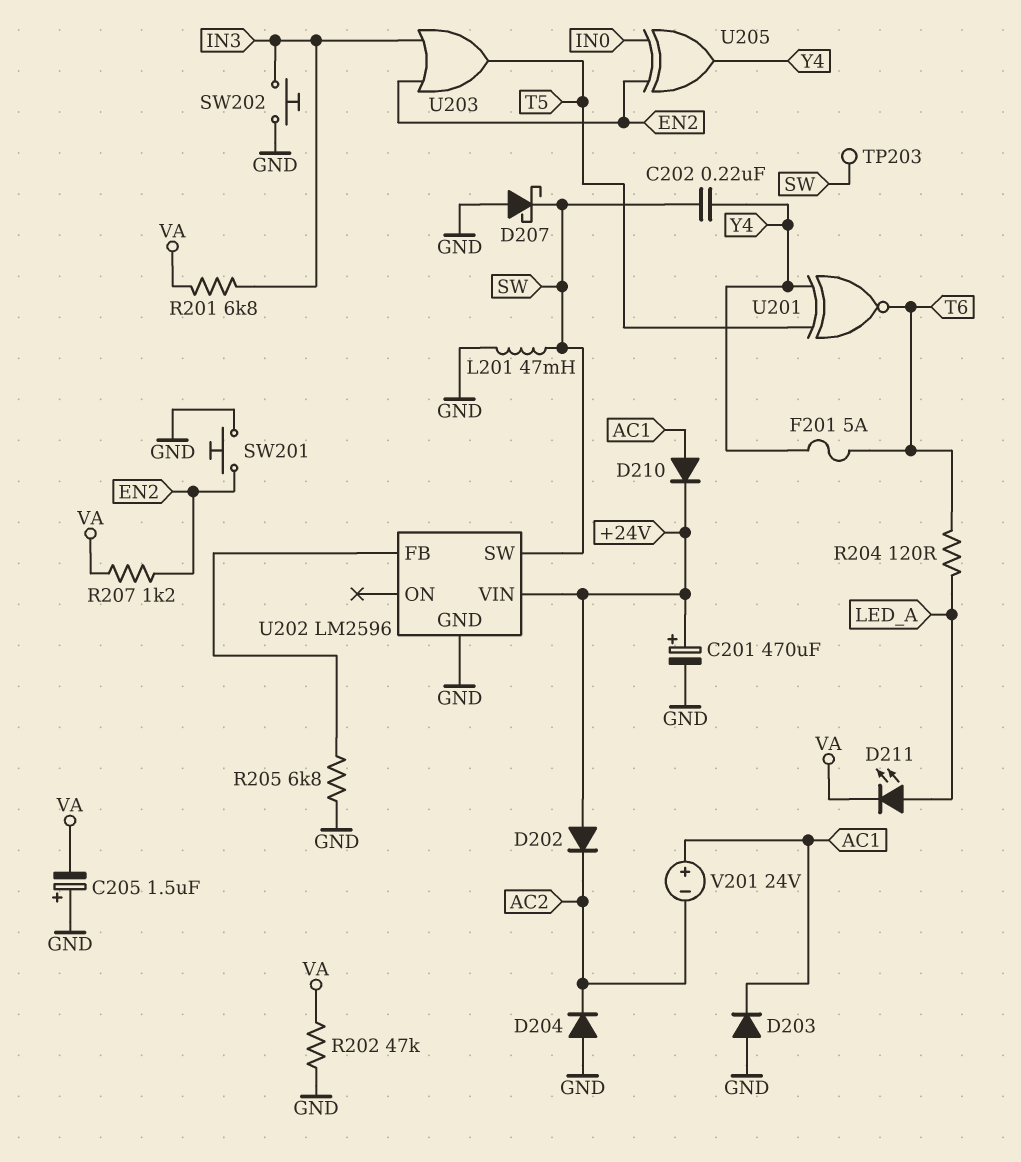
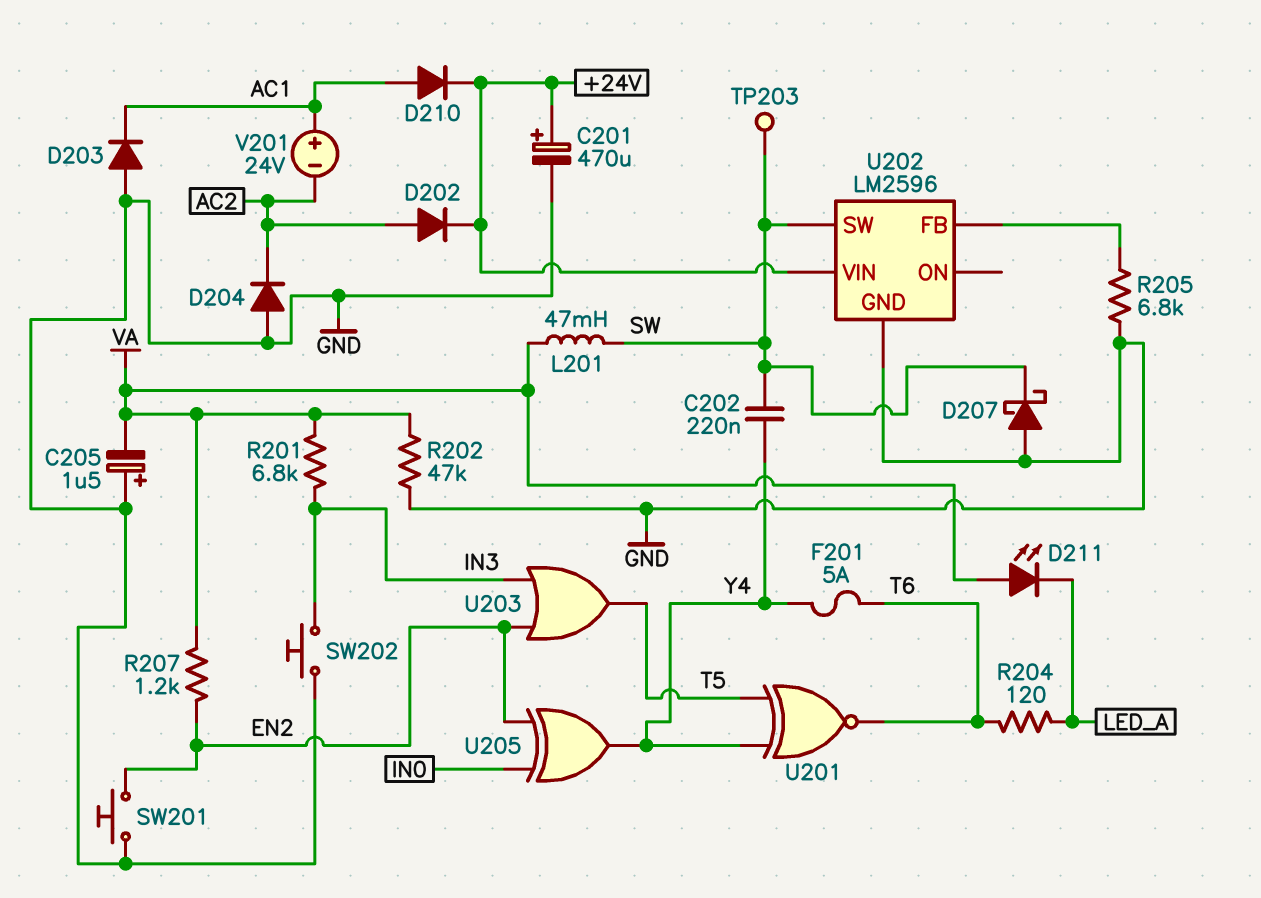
D202: diode (A +24V, K AC2) -> diode (A AC2, K +24V)
D211: LED (A LED_A, K VA) -> LED (A VA, K LED_A)
L201: 47mH (GND, SW) -> 47mH (SW, VA)

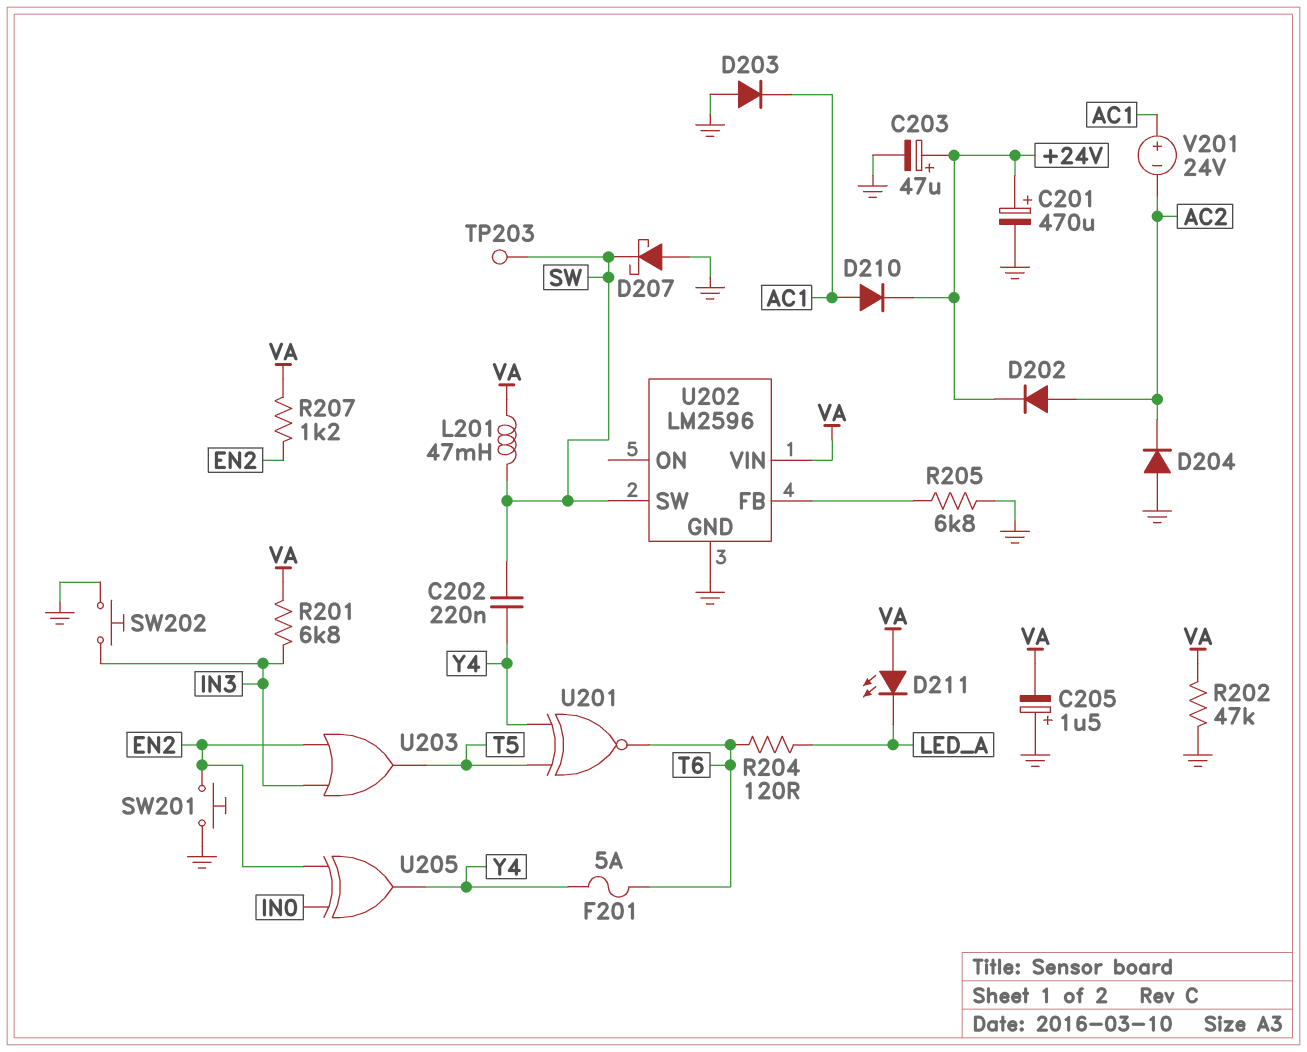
C203: none -> 47uF (plus +24V, minus GND)
U202 pin VIN: +24V -> VA

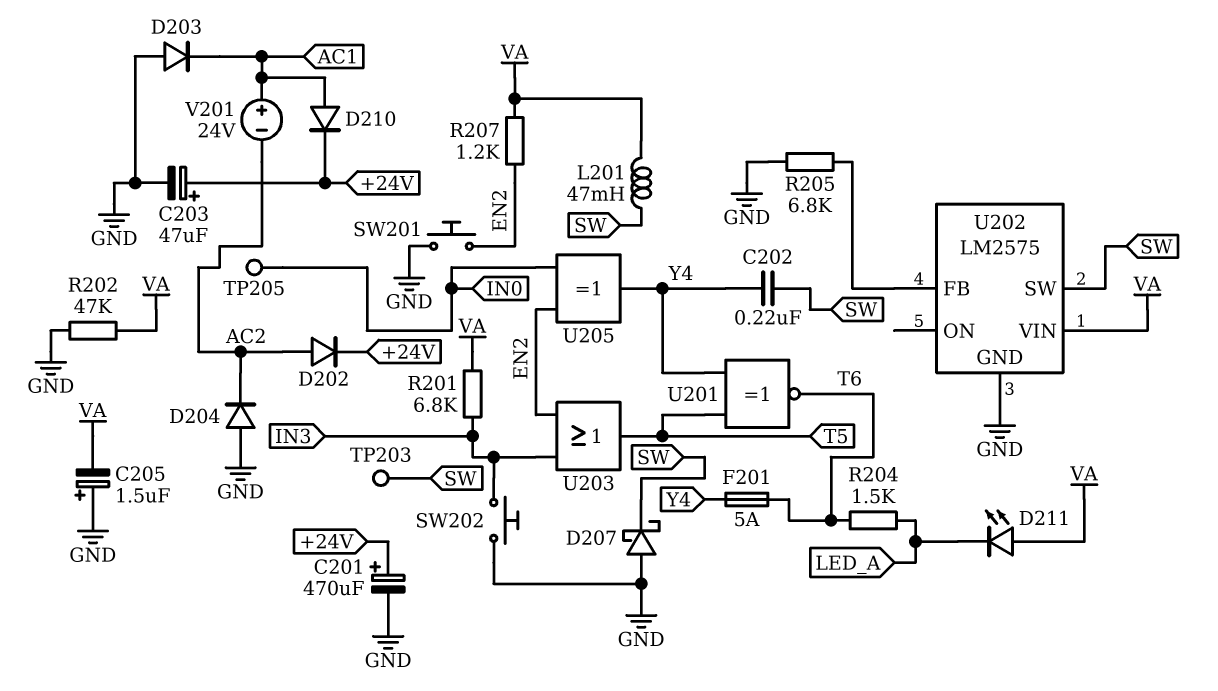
R204: 120 (LED_A, T6) -> 1.5k (LED_A, T6)
TP205: none -> test point (IN0)
U202: LM2596 -> LM2575

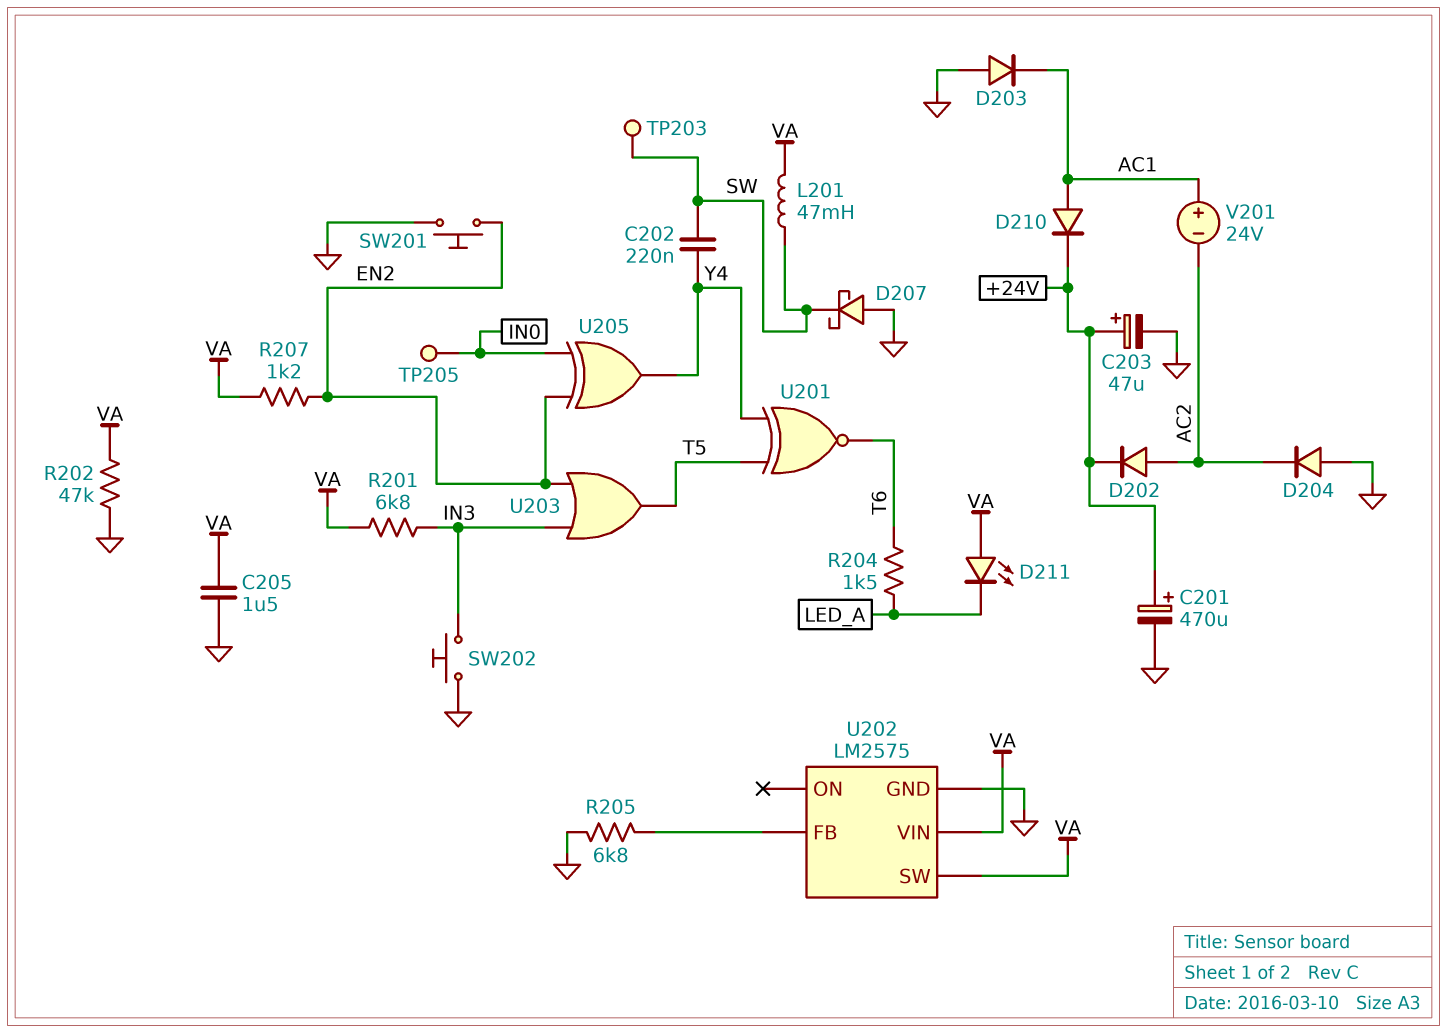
C205: 1.5uF (plus GND, minus VA) -> 1.5uF (GND, VA)
F201: 5A (T6, Y4) -> none
U202 pin SW: SW -> VA

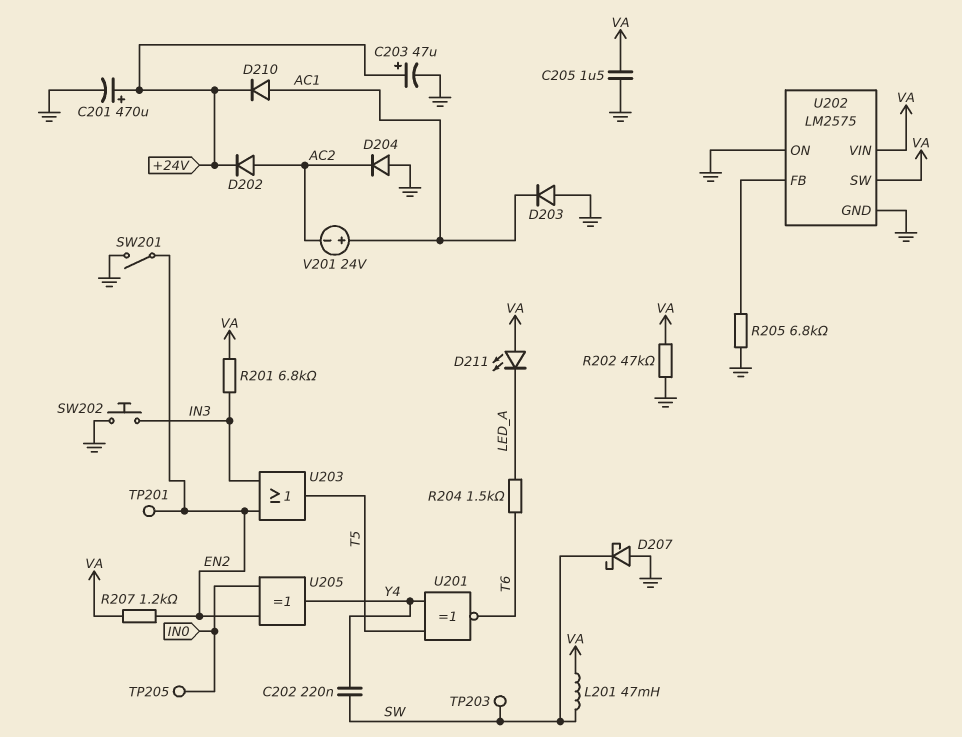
SW201: button (EN2, GND) -> switch (EN2, GND)
TP201: none -> test point (EN2)
U202 pin ON: none -> GND

